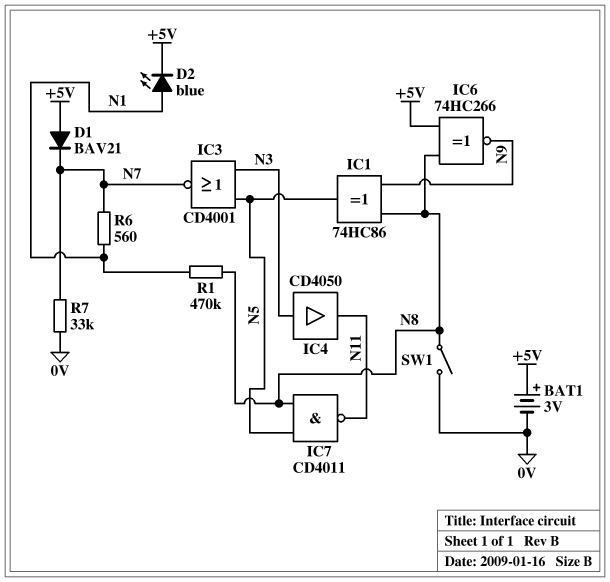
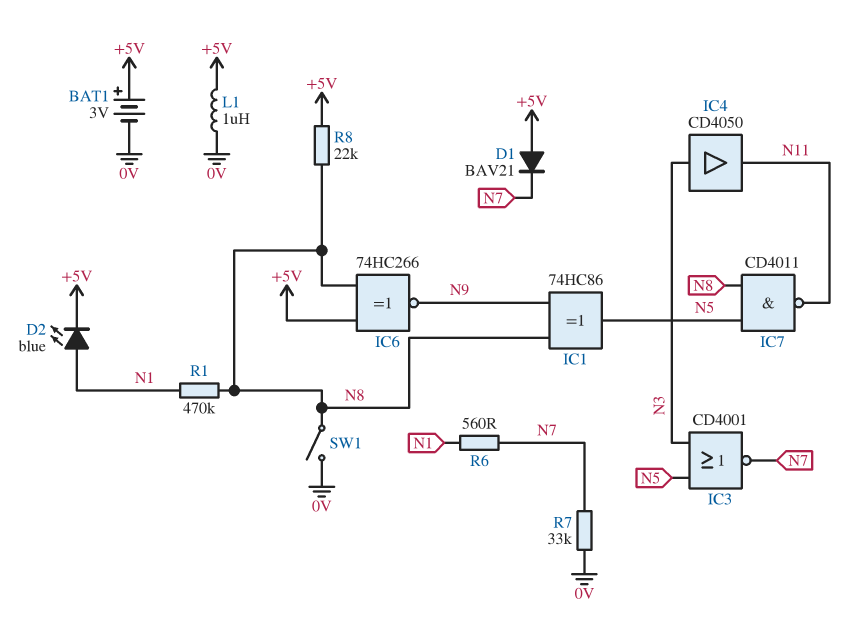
L1: none -> 1uH (+5V, 0V)
R8: none -> 22k (+5V, N8)

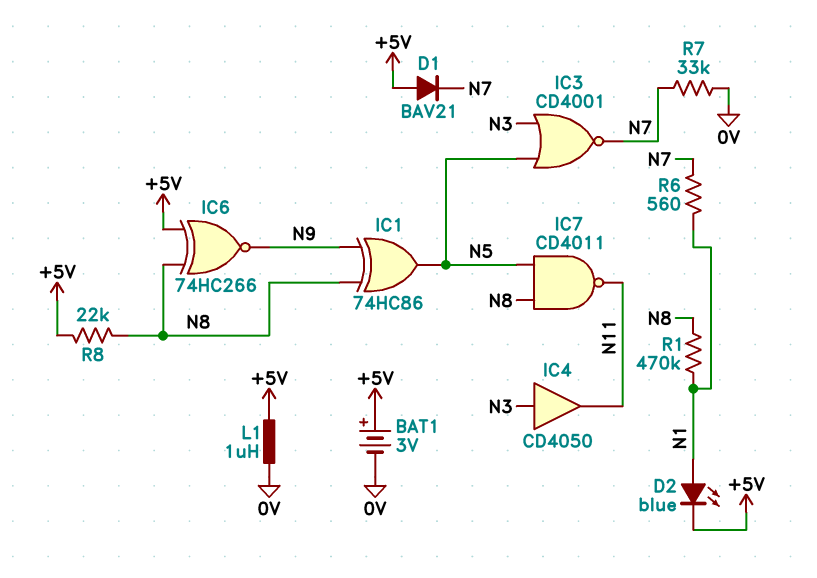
SW1: switch (0V, N8) -> none

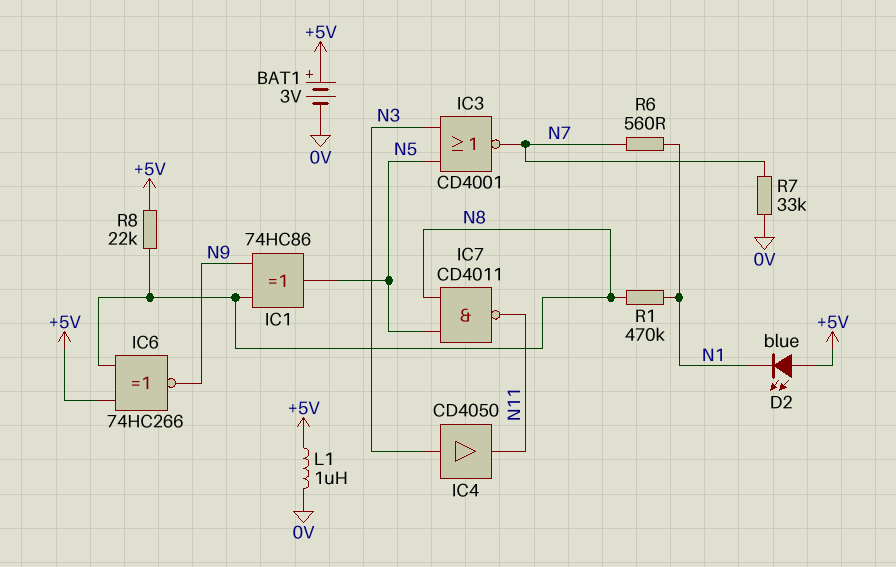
D1: diode BAV21 (A +5V, K N7) -> none
D2: LED blue (A N1, K +5V) -> LED blue (A +5V, K N1)

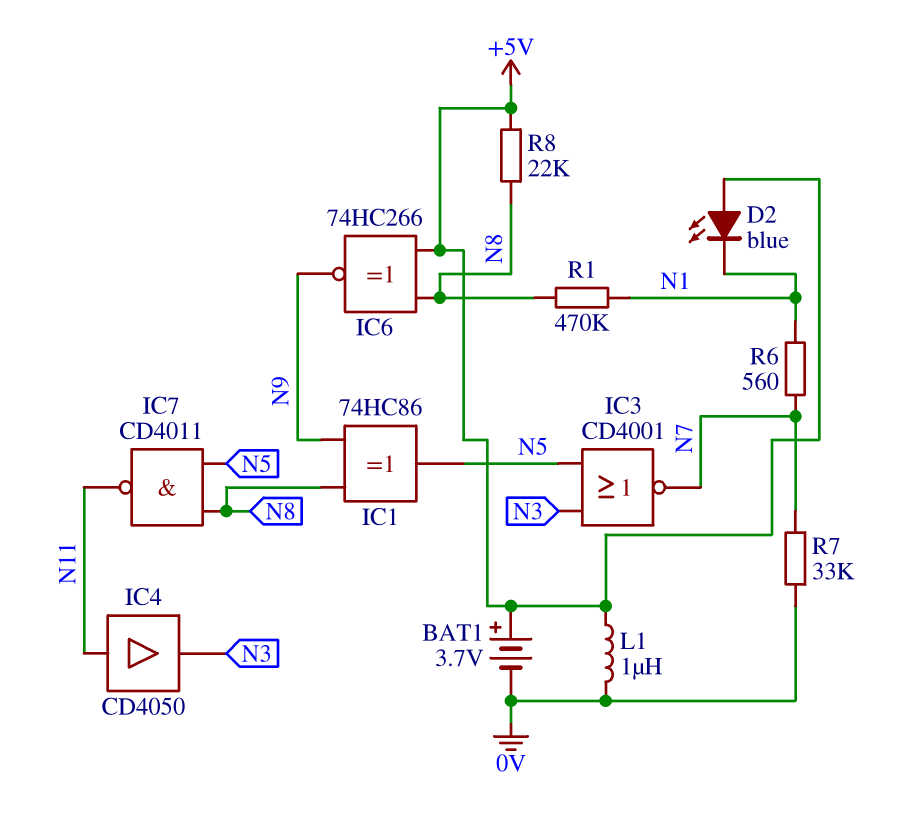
BAT1: 3V (plus +5V, minus 0V) -> 3.7V (plus +5V, minus 0V)
IC4: buffer CD4050 (in N3, out N11) -> buffer CD4050 (in N11, out N3)

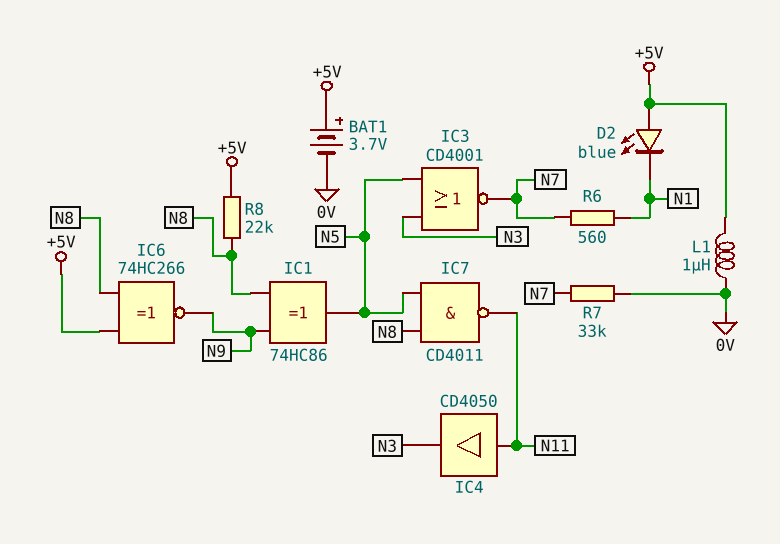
R1: 470k (N1, N8) -> none

